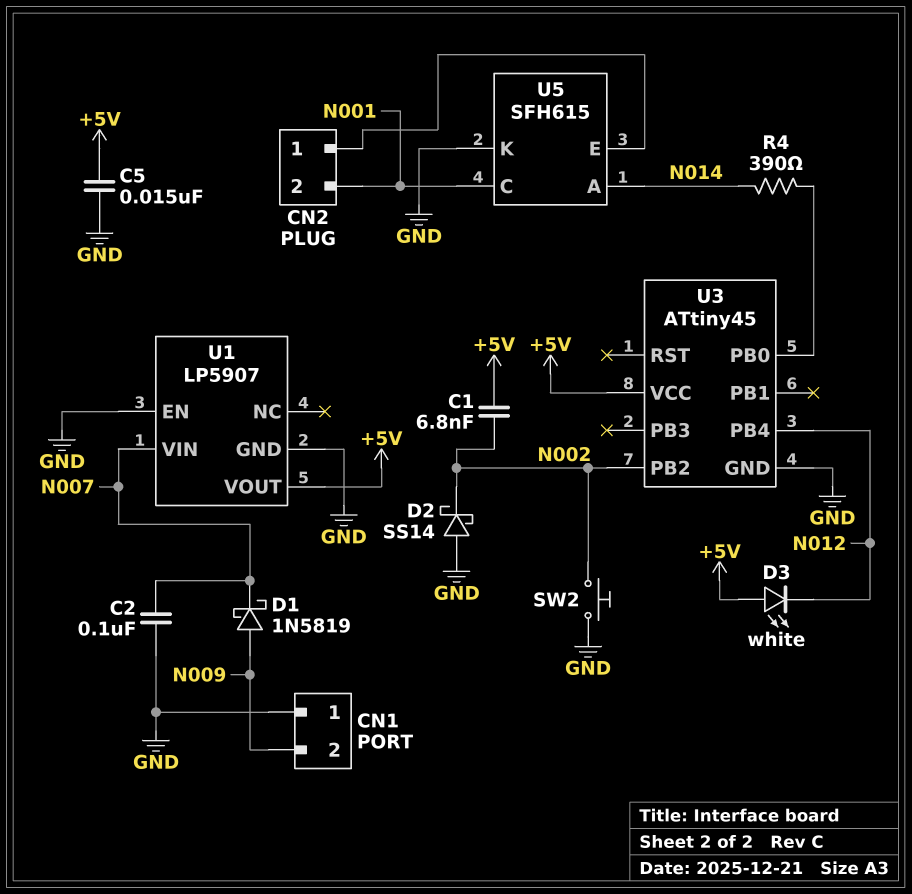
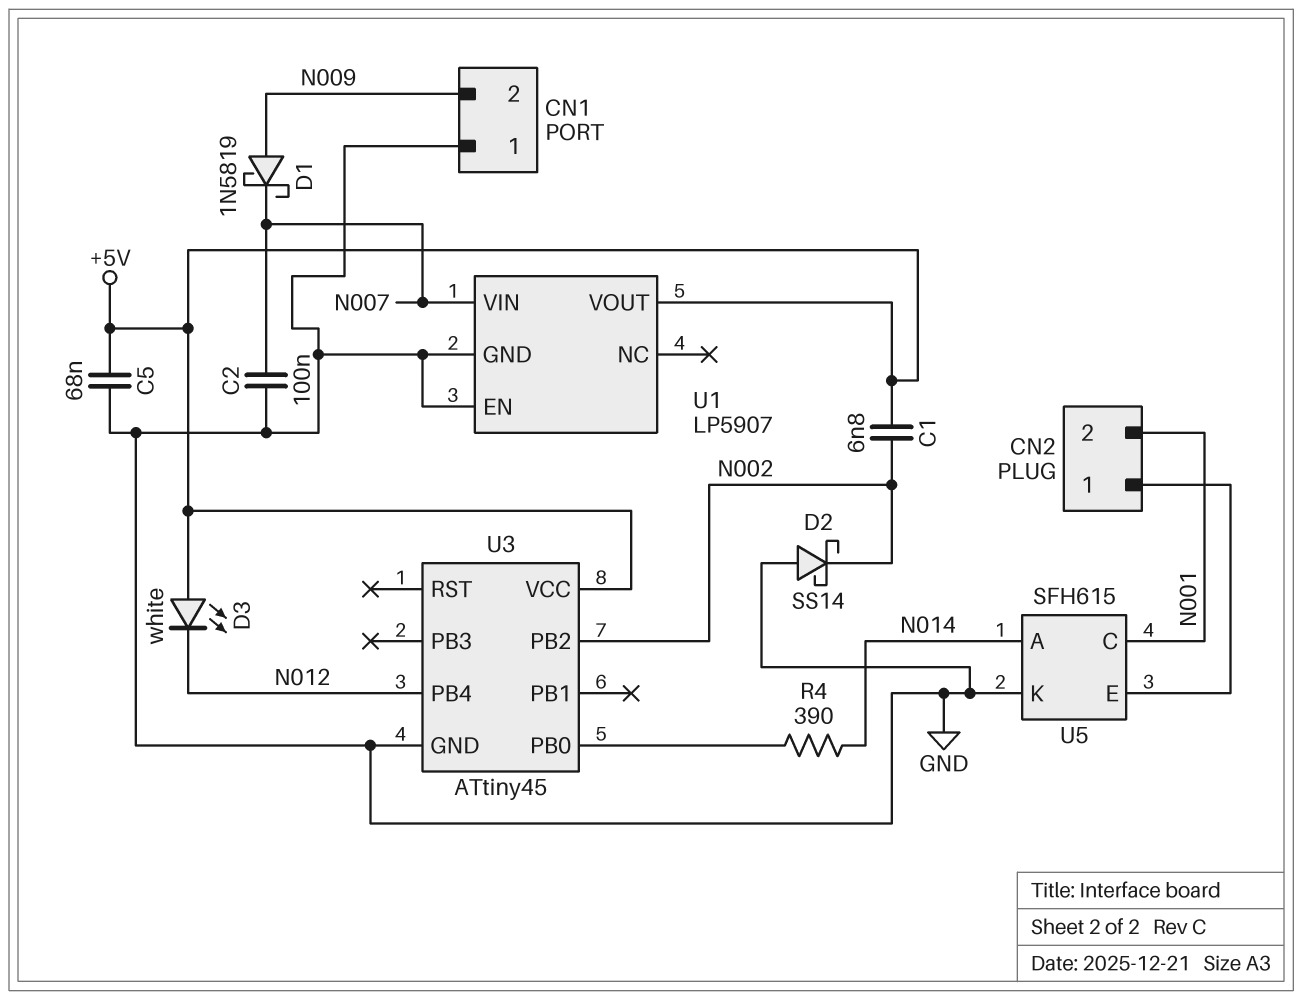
C5: 15nF (+5V, GND) -> 68nF (+5V, GND)
SW2: button (GND, N002) -> none

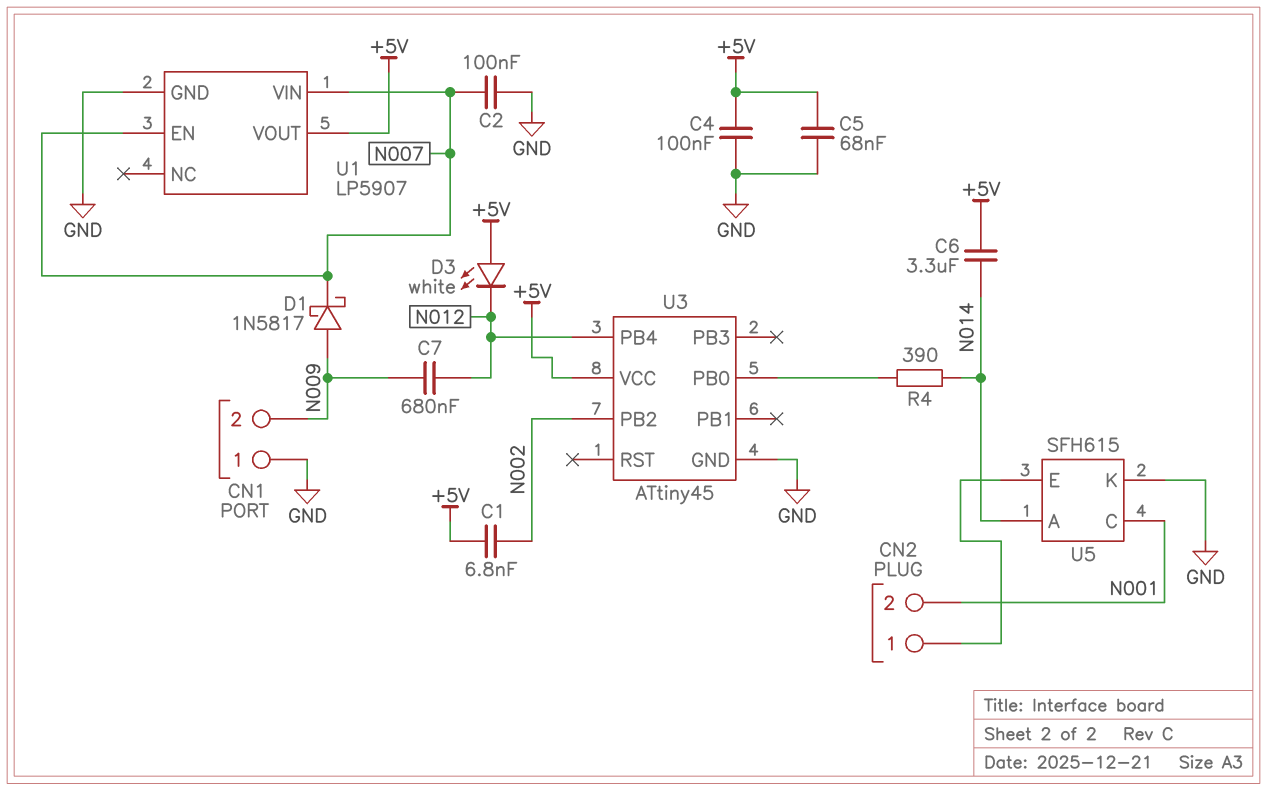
C4: none -> 100nF (+5V, GND)
C6: none -> 3.3uF (+5V, N014)
C7: none -> 680nF (N009, N012)
D1: schottky 1N5819 (A N009, K N007) -> schottky 1N5817 (A N009, K N007)
D2: schottky SS14 (A GND, K N002) -> none
U1 pin EN: GND -> N007

